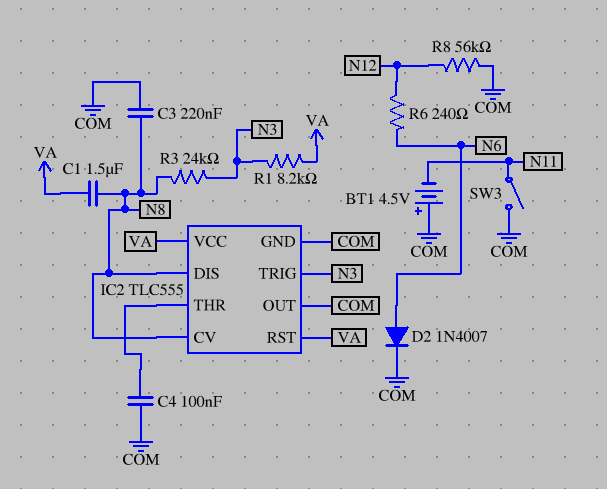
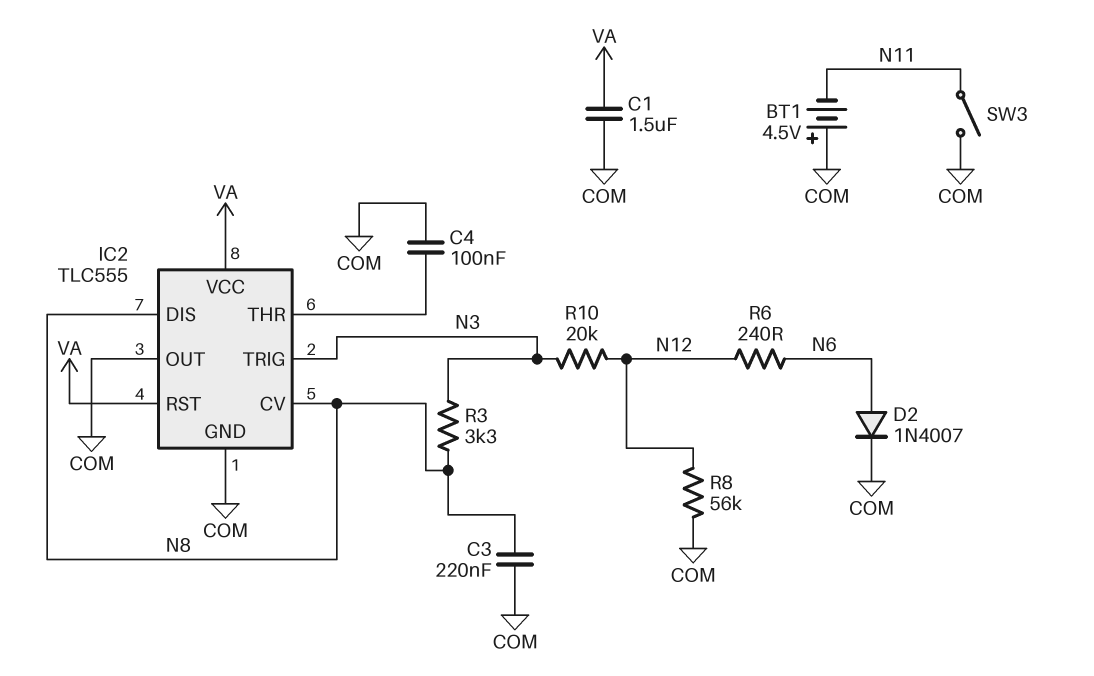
C1: 1.5uF (N8, VA) -> 1.5uF (COM, VA)
R1: 8.2k (N3, VA) -> none
R3: 24k (N3, N8) -> 3.3k (N3, N8)
R10: none -> 20k (N3, N12)

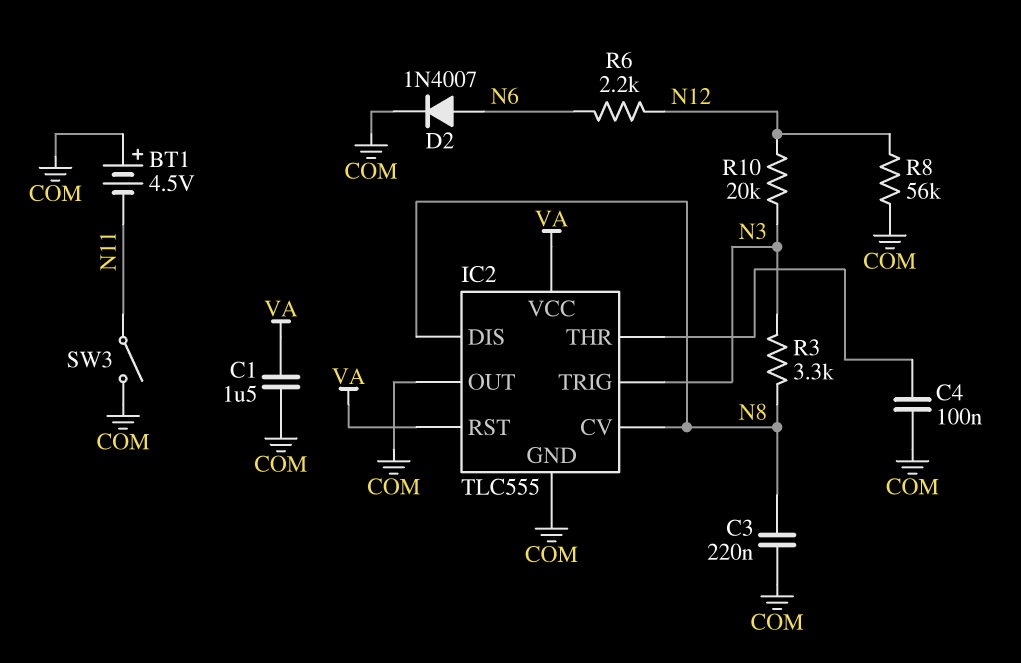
R6: 240 (N6, N12) -> 2.2k (N6, N12)

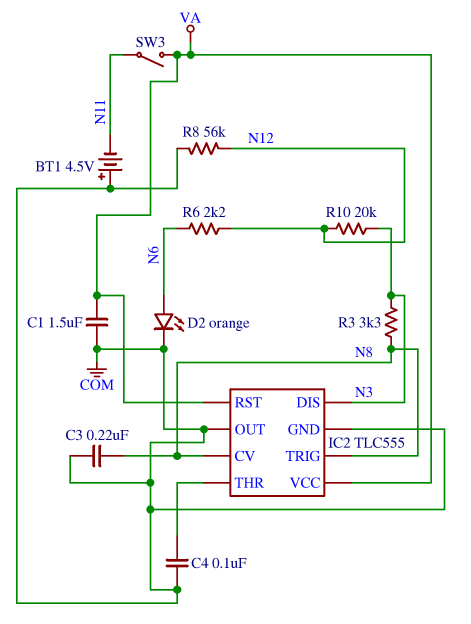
D2: diode 1N4007 (A N6, K COM) -> LED orange (A N6, K COM)
IC2 pin DIS: N8 -> N3
IC2 pin TRIG: N3 -> N8
SW3: switch (COM, N11) -> switch (N11, VA)

